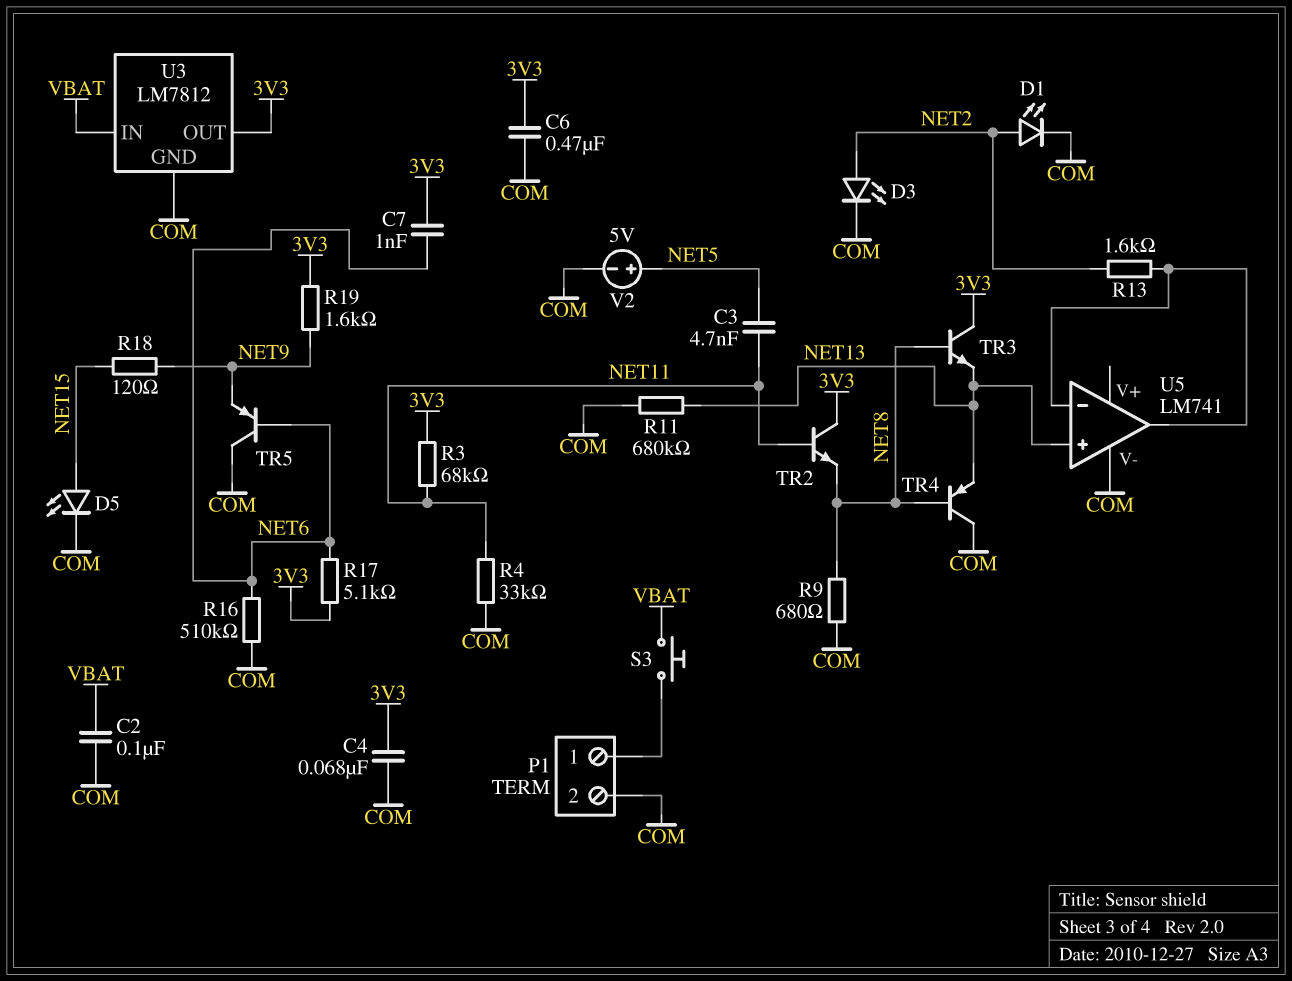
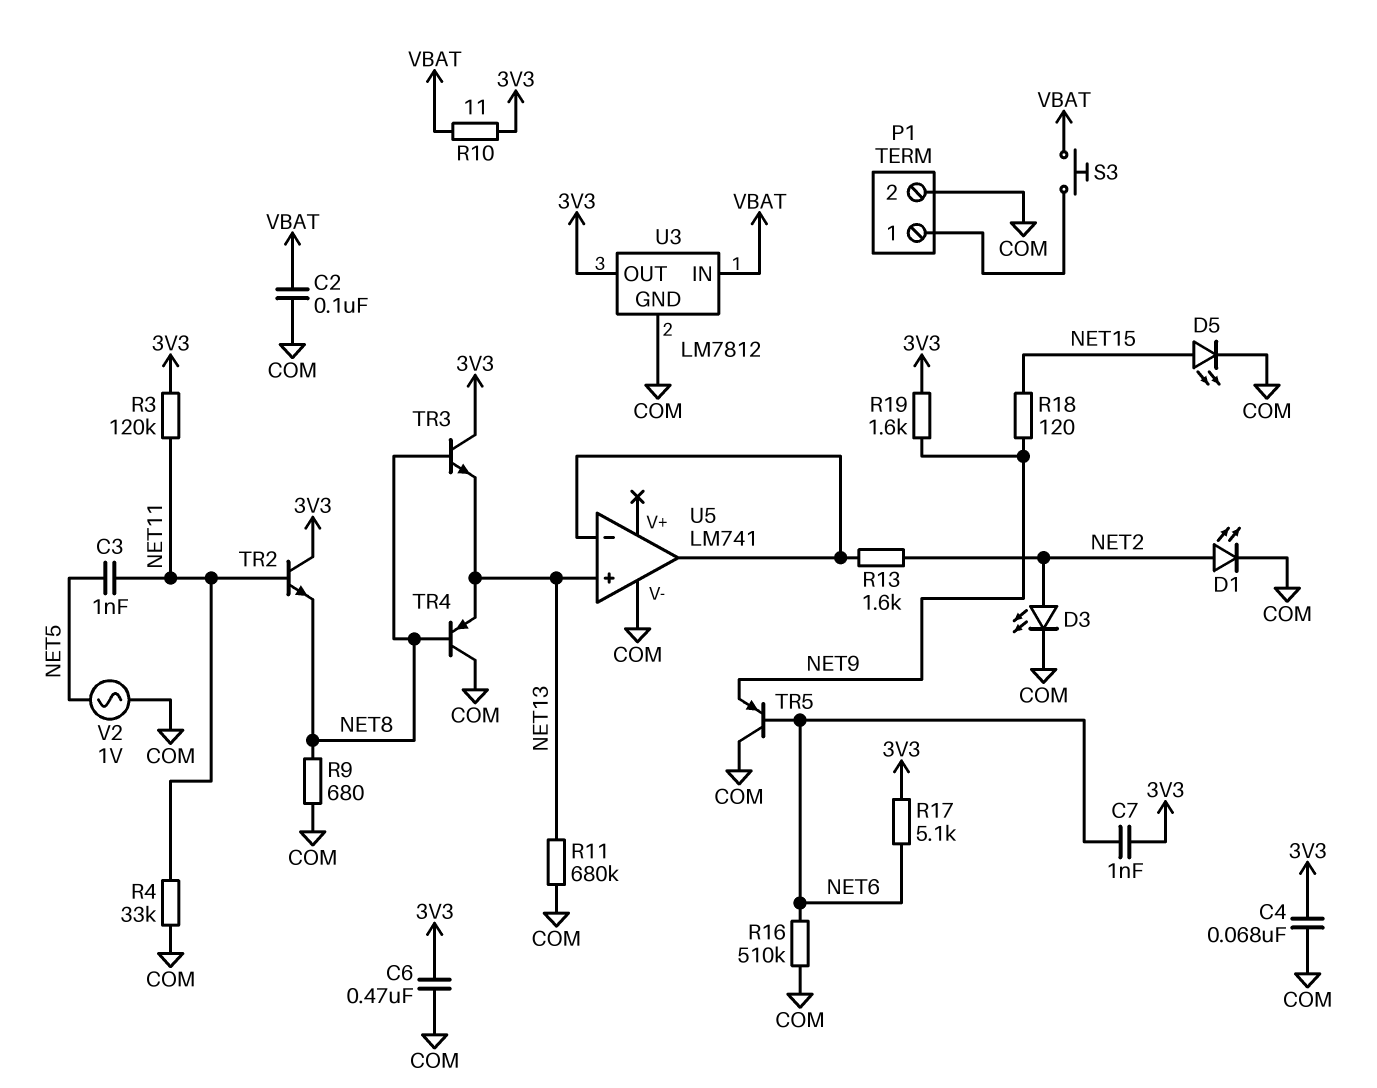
C3: 4.7nF (NET5, NET11) -> 1nF (NET5, NET11)
R3: 68k (3V3, NET11) -> 120k (3V3, NET11)
R10: none -> 11 (3V3, VBAT)
V2: 5V (plus NET5, minus COM) -> AC 1V (COM, NET5)

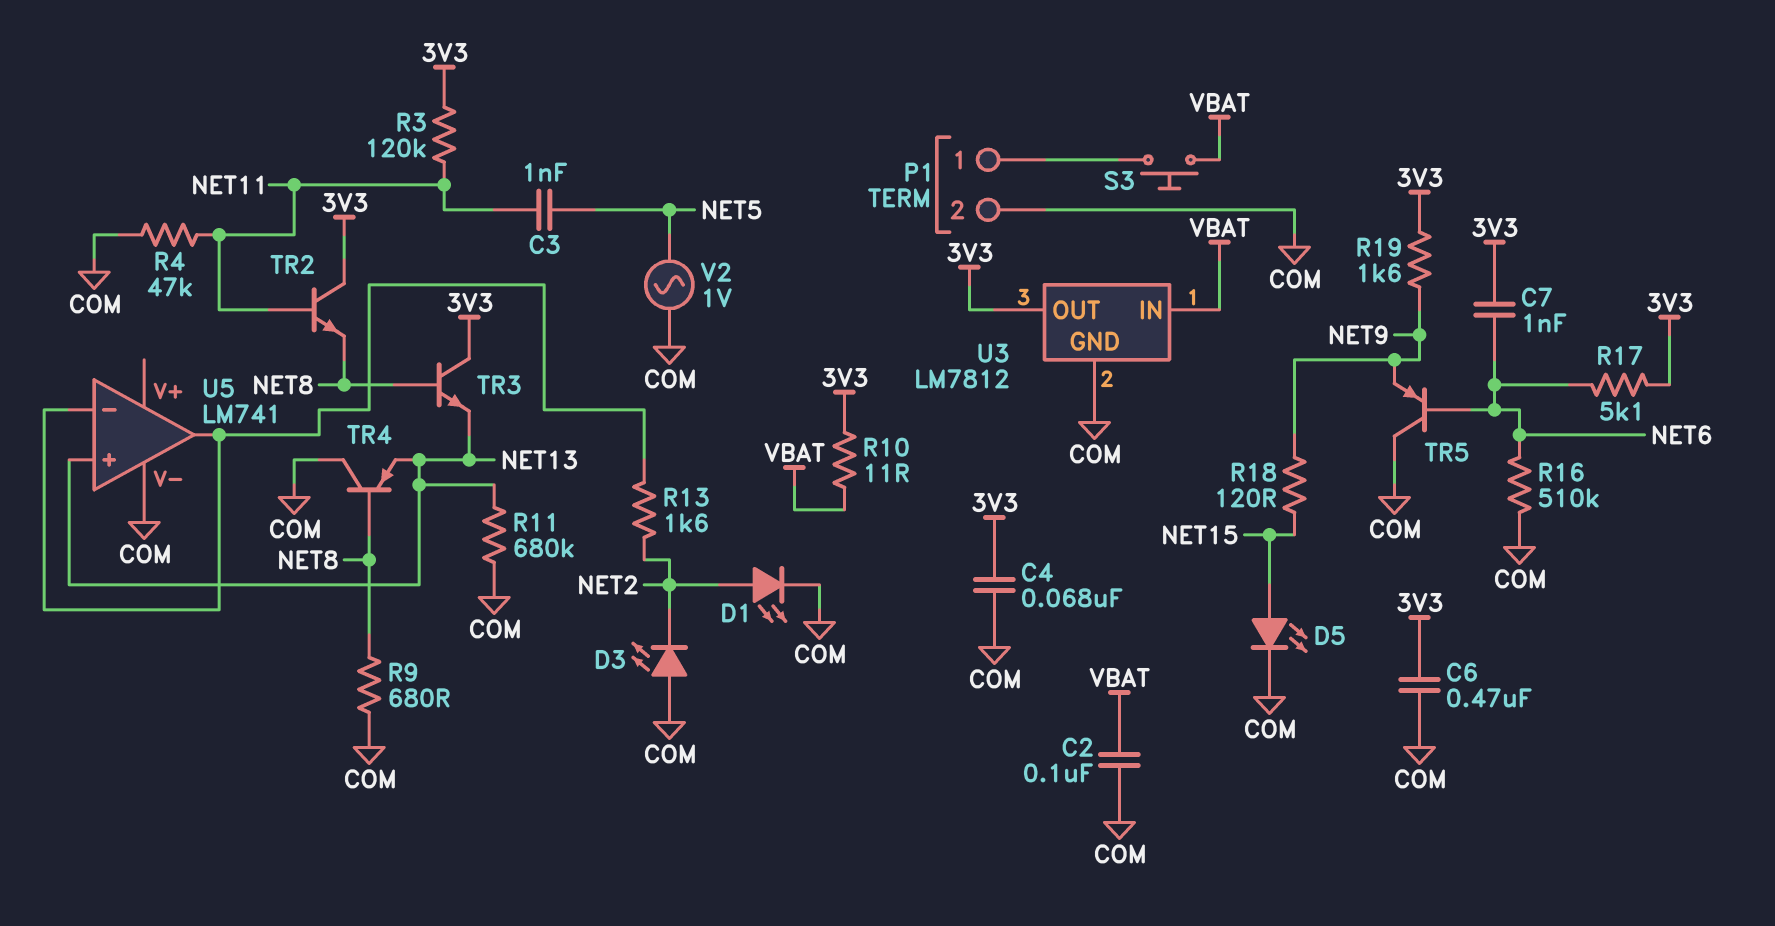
D3: LED (A NET2, K COM) -> LED (A COM, K NET2)
R4: 33k (COM, NET11) -> 47k (COM, NET11)

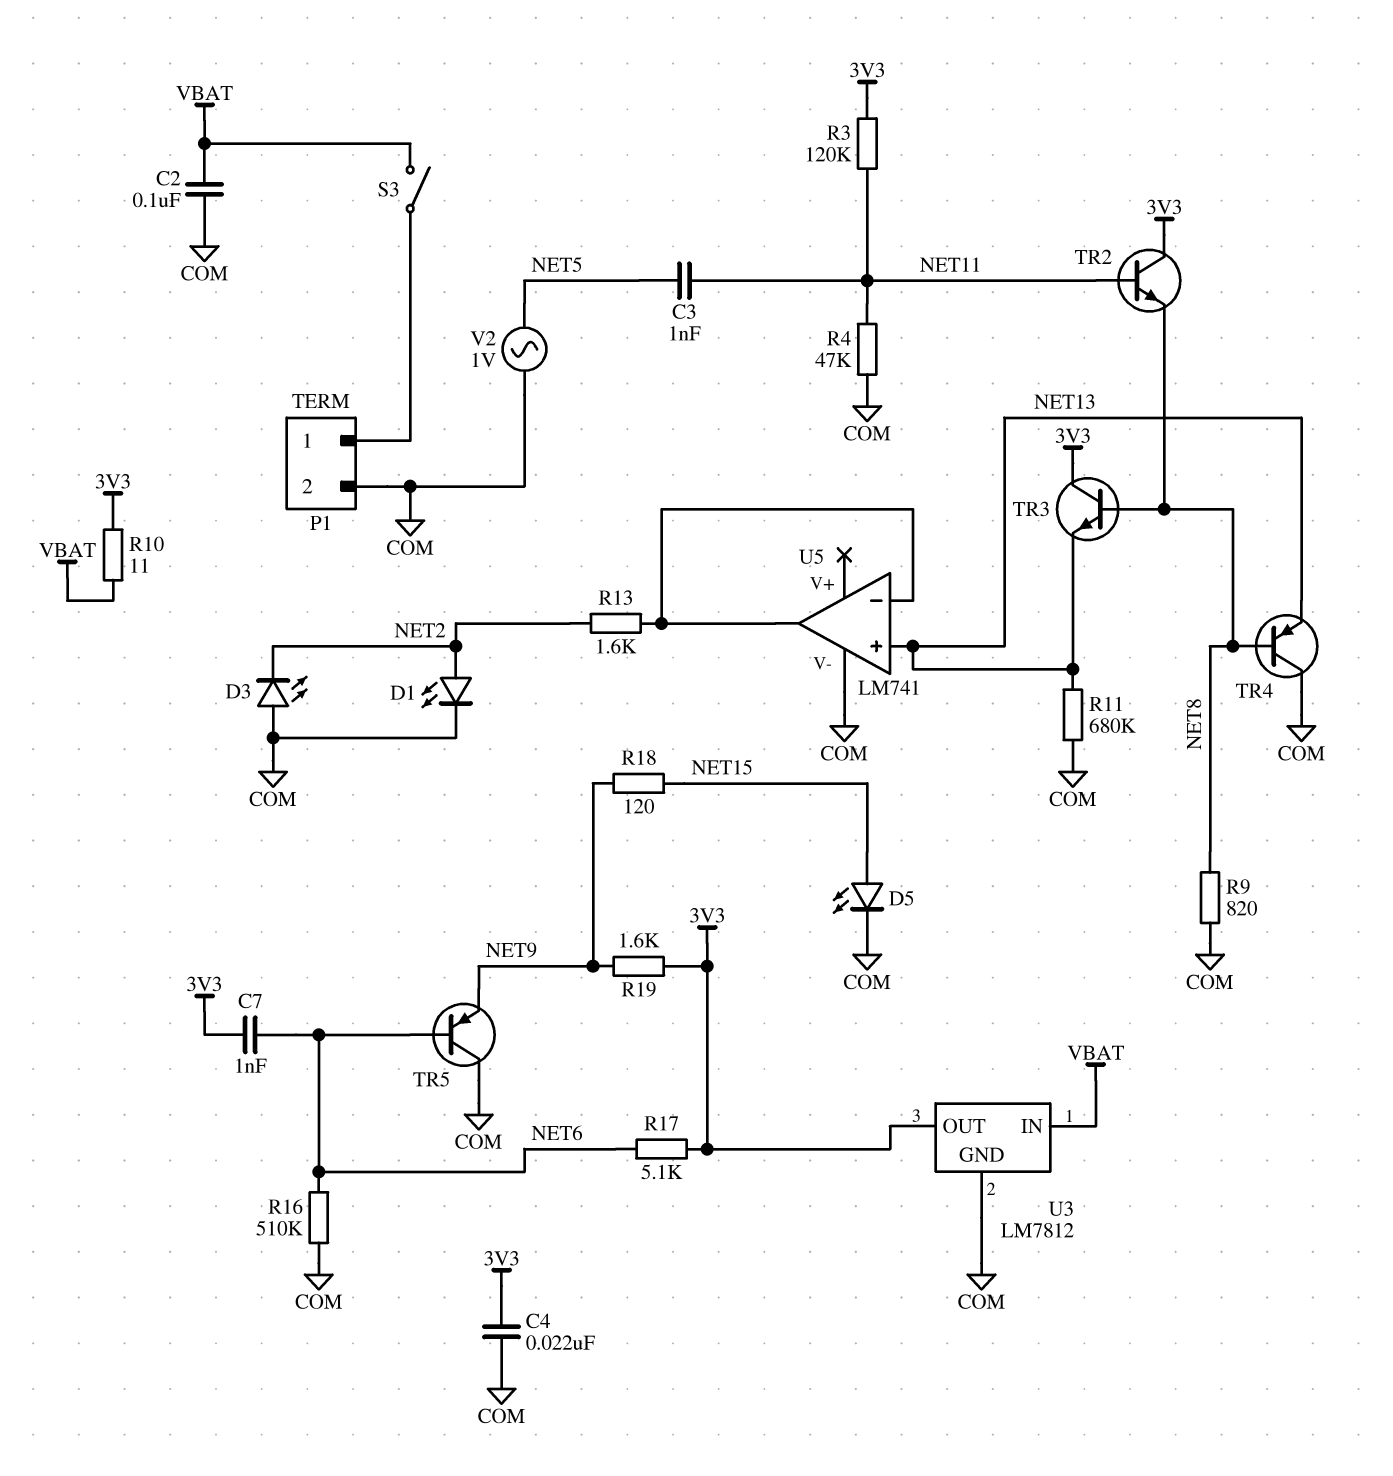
C4: 68nF (3V3, COM) -> 22nF (3V3, COM)
C6: 470nF (3V3, COM) -> none
R9: 680 (COM, NET8) -> 820 (COM, NET8)
S3: button (P1/1, VBAT) -> switch (P1/1, VBAT)

